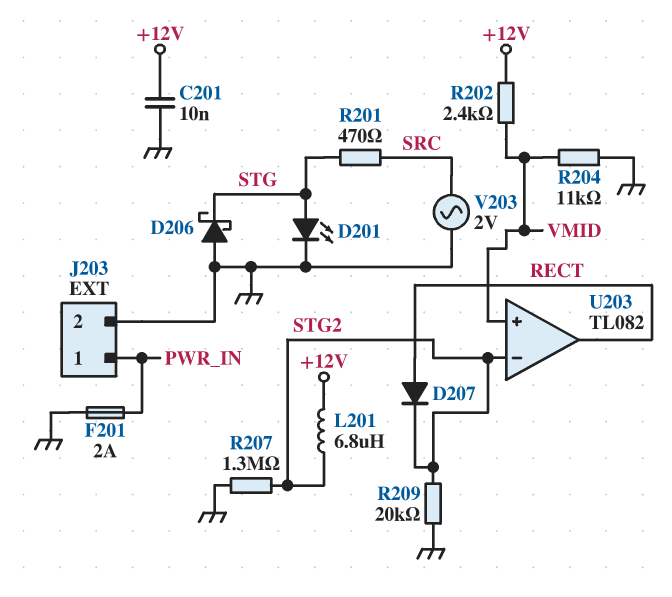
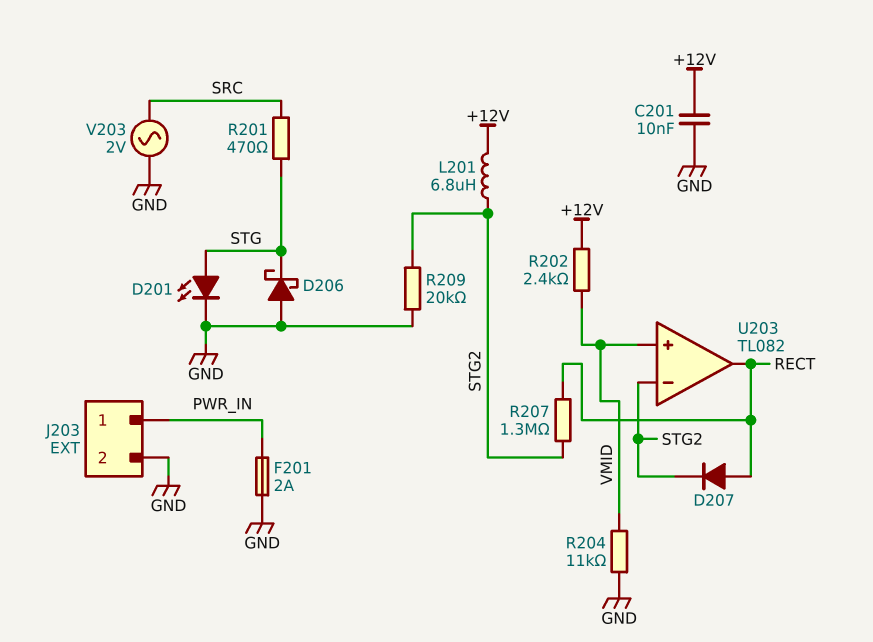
R207: 1.3M (GND, STG2) -> 1.3M (RECT, STG2)

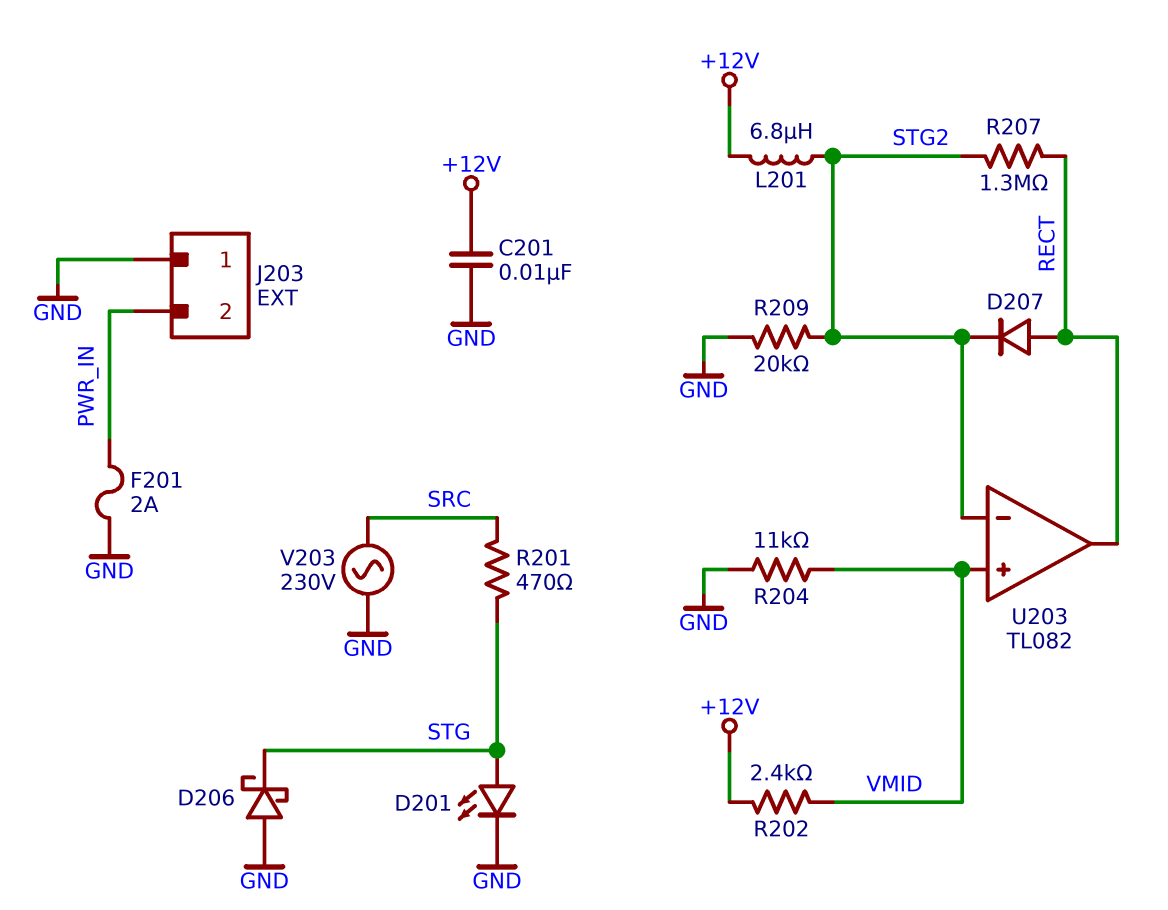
J203 pin 1: PWR_IN -> GND
J203 pin 2: GND -> PWR_IN
V203: AC 2V (GND, SRC) -> AC 230V (GND, SRC)

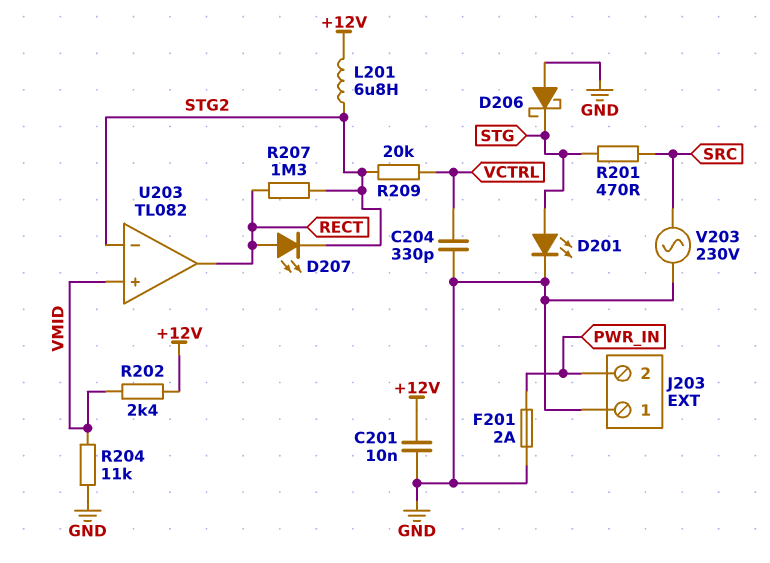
C204: none -> 330pF (GND, VCTRL)
D207: diode (A RECT, K STG2) -> LED (A RECT, K STG2)
R209: 20k (GND, STG2) -> 20k (STG2, VCTRL)

